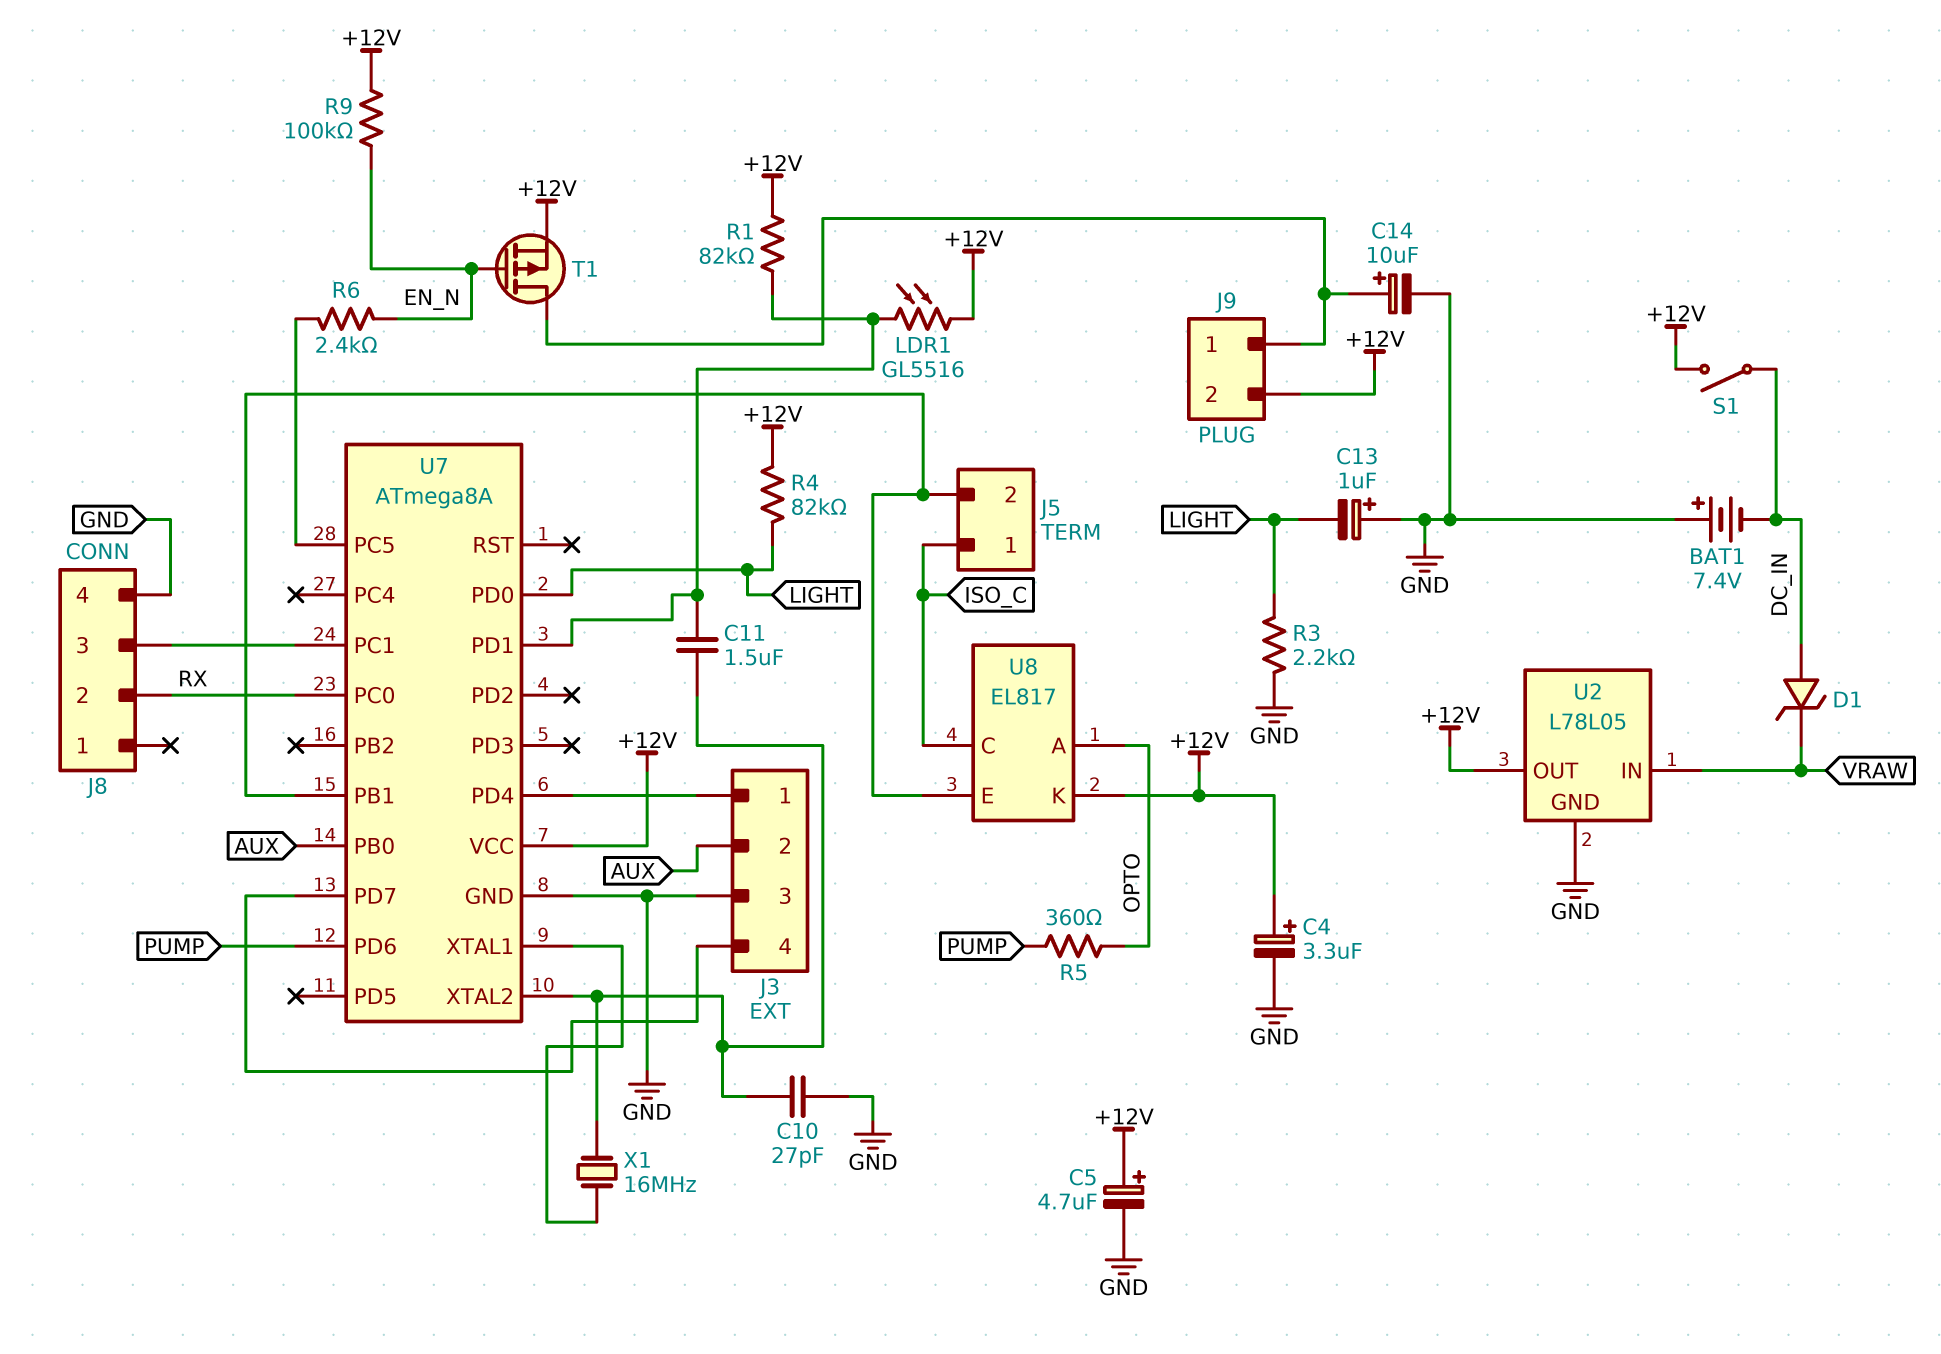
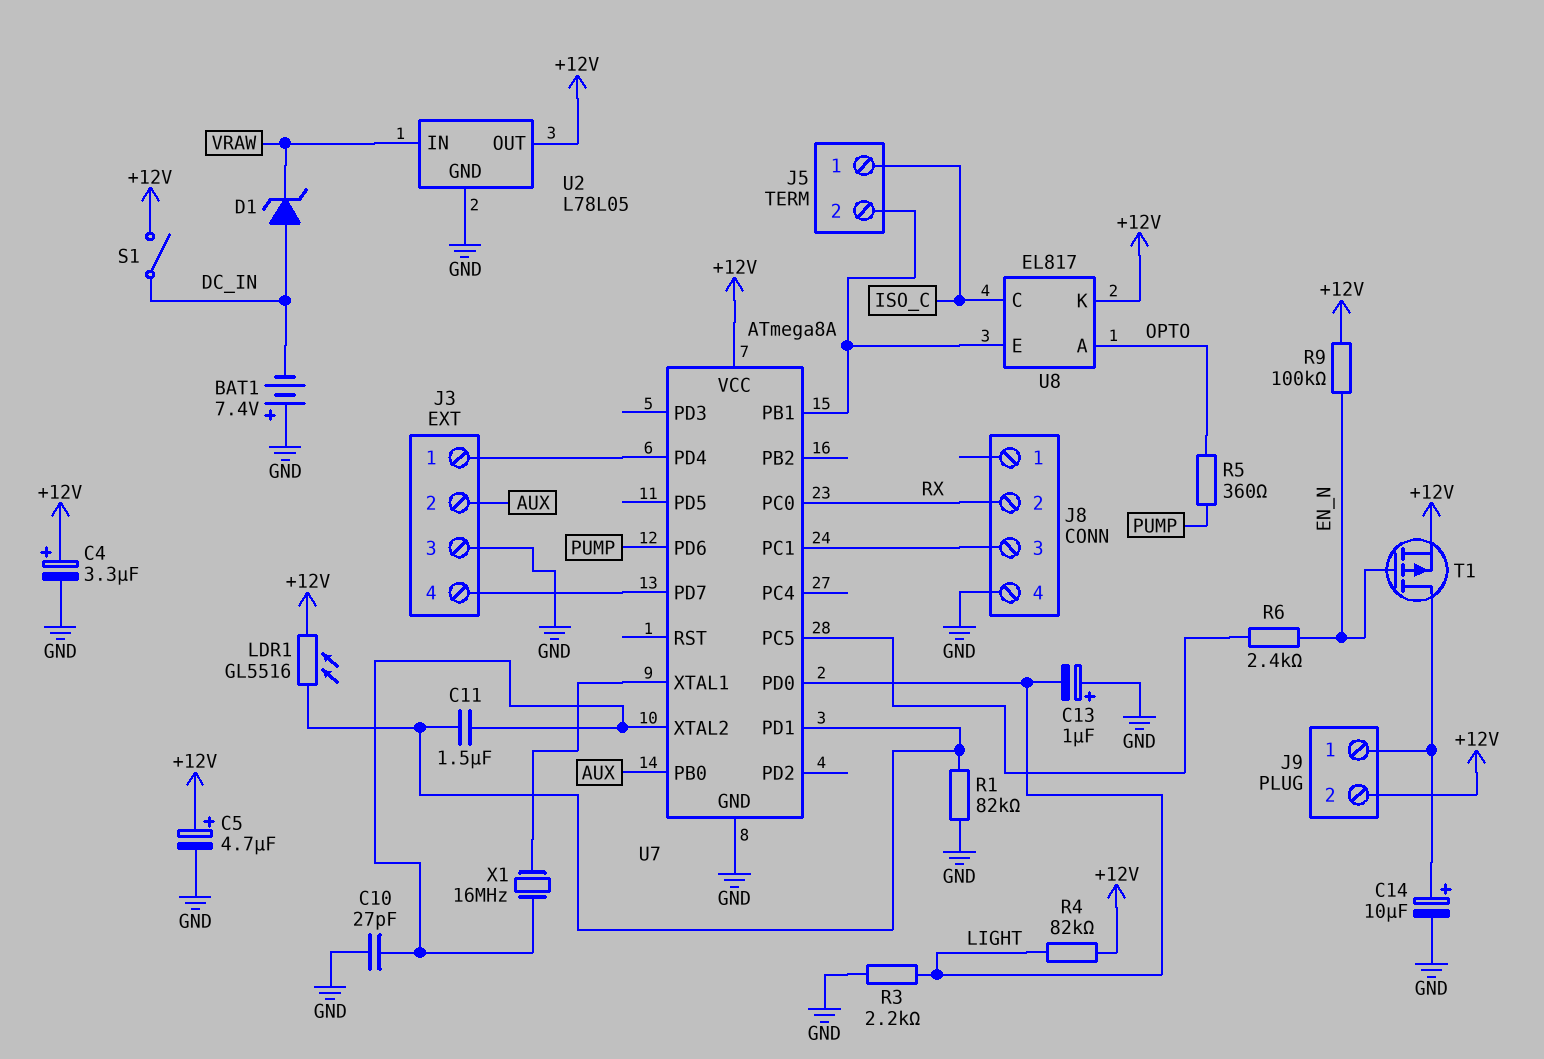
R1: 82k (+12V, U7/PD1) -> 82k (GND, U7/PD1)

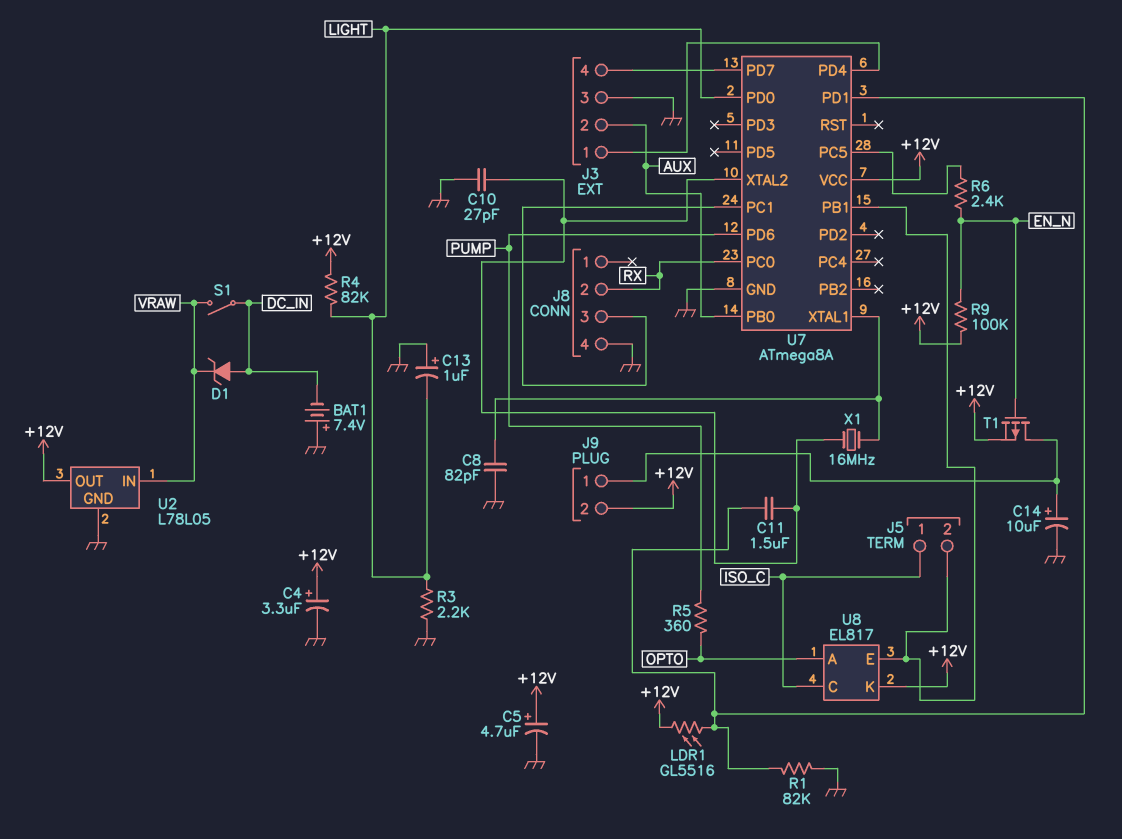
C8: none -> 82pF (GND, U7/XTAL1)
S1: switch (+12V, DC_IN) -> switch (DC_IN, VRAW)

